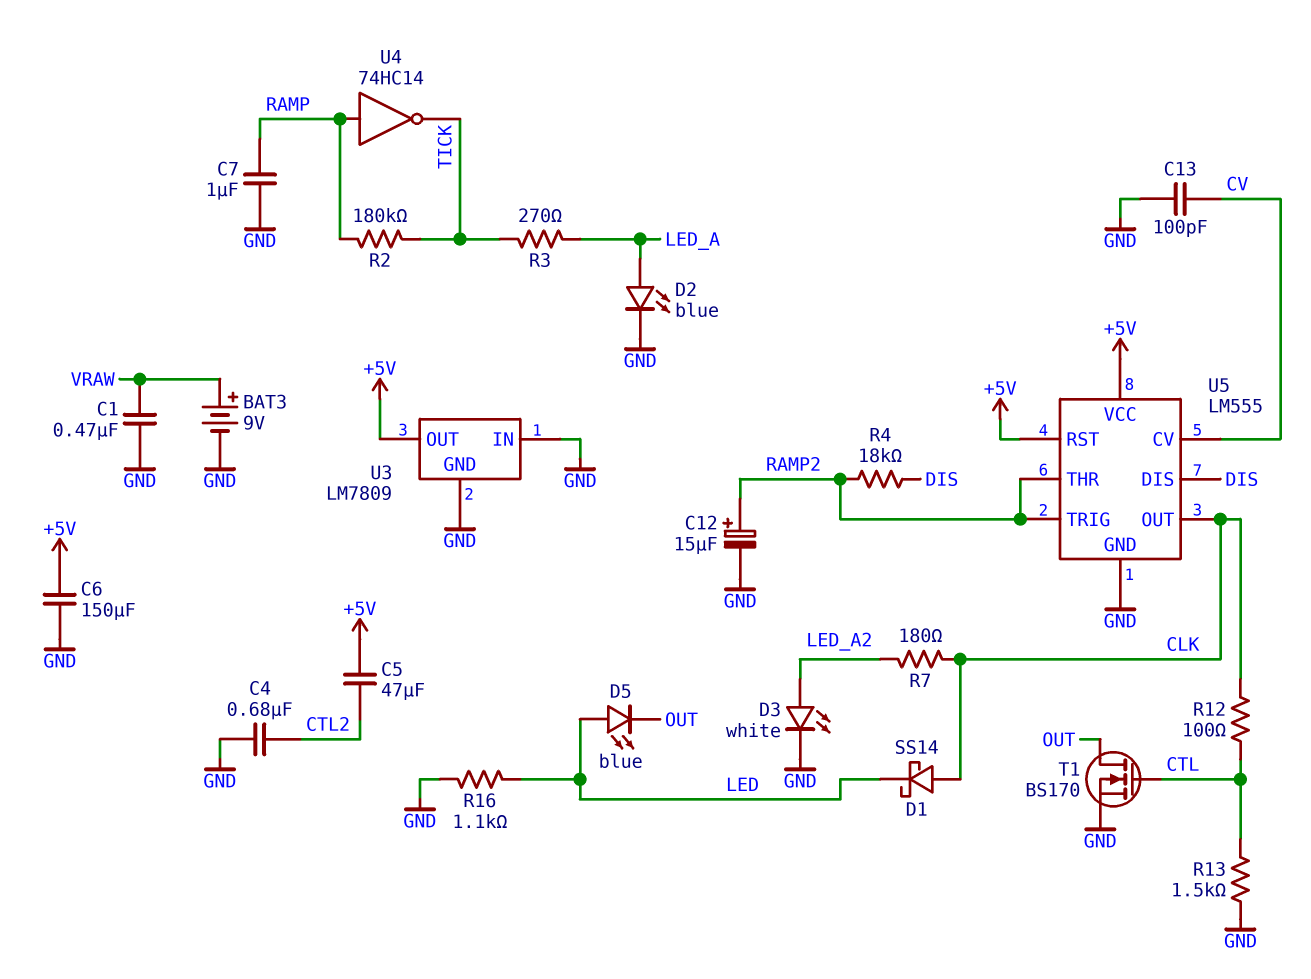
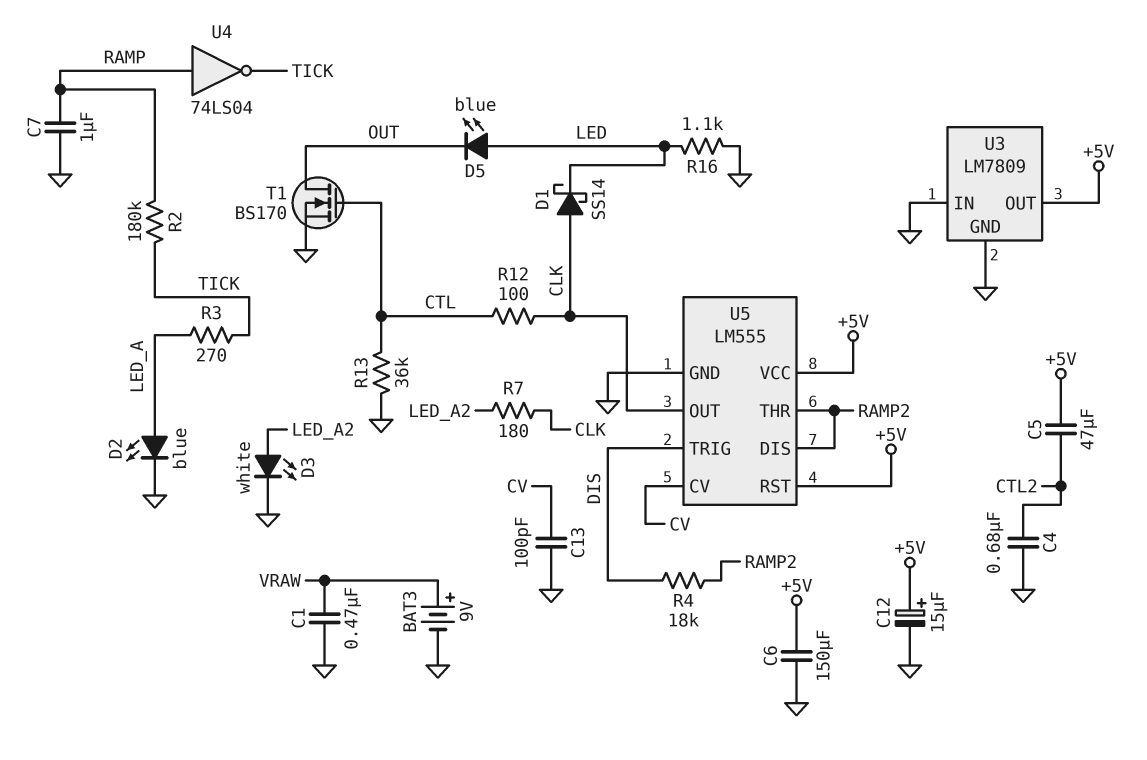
C12: 15uF (plus RAMP2, minus GND) -> 15uF (plus +5V, minus GND)
R13: 1.5k (CTL, GND) -> 36k (CTL, GND)
U4: NOT 74HC14 (in RAMP, out TICK) -> NOT 74LS04 (in RAMP, out TICK)
U5 pin DIS: DIS -> RAMP2
U5 pin TRIG: RAMP2 -> DIS

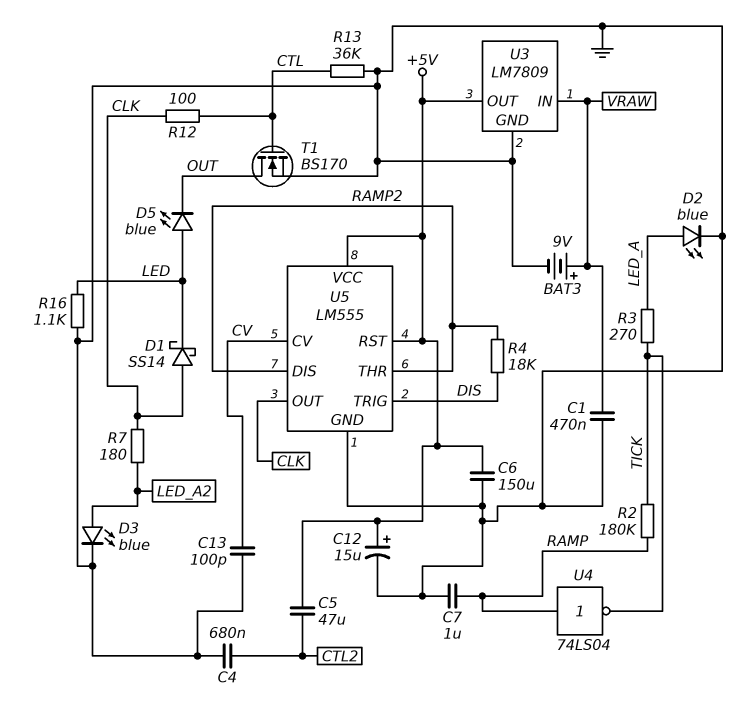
D3: LED white (A LED_A2, K GND) -> LED blue (A LED_A2, K GND)
U3 pin IN: GND -> VRAW

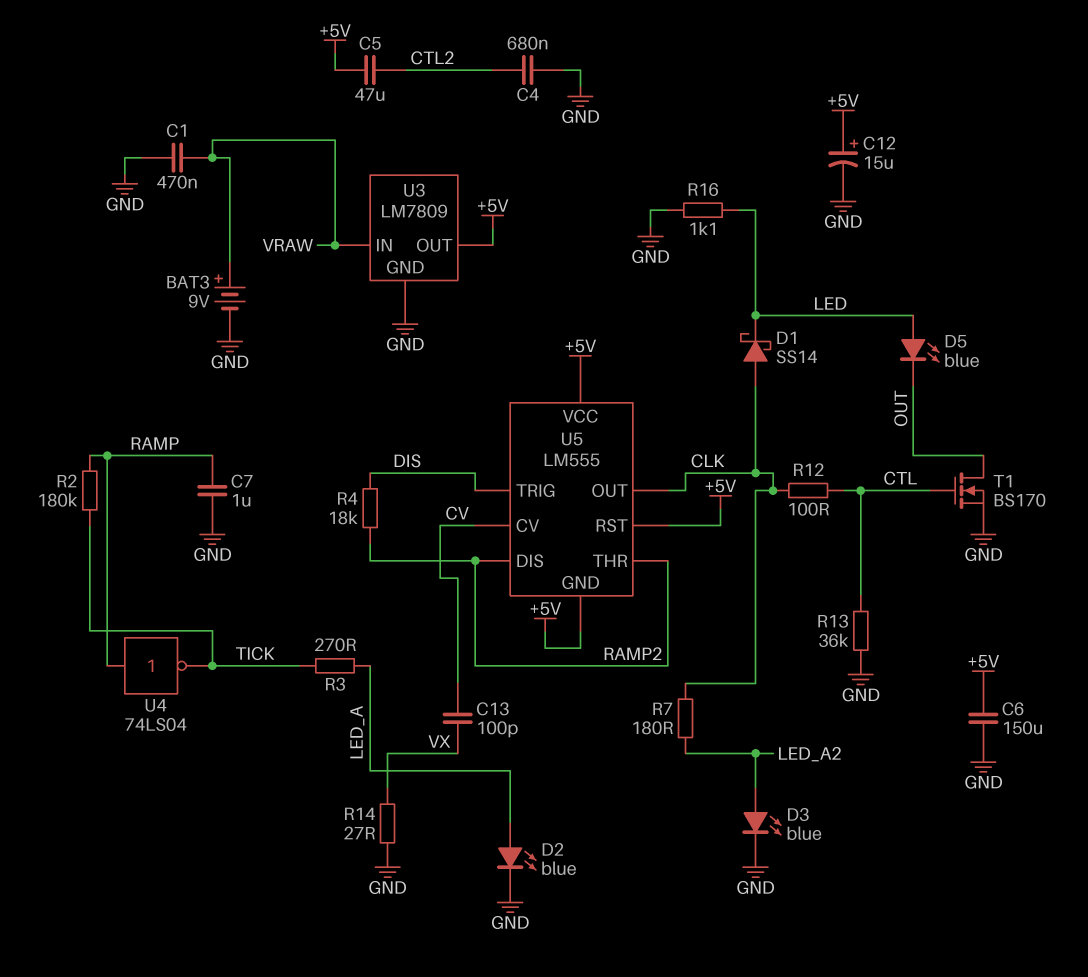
C13: 100pF (CV, GND) -> 100pF (CV, VX)
R14: none -> 27 (GND, VX)
U5 pin GND: GND -> +5V

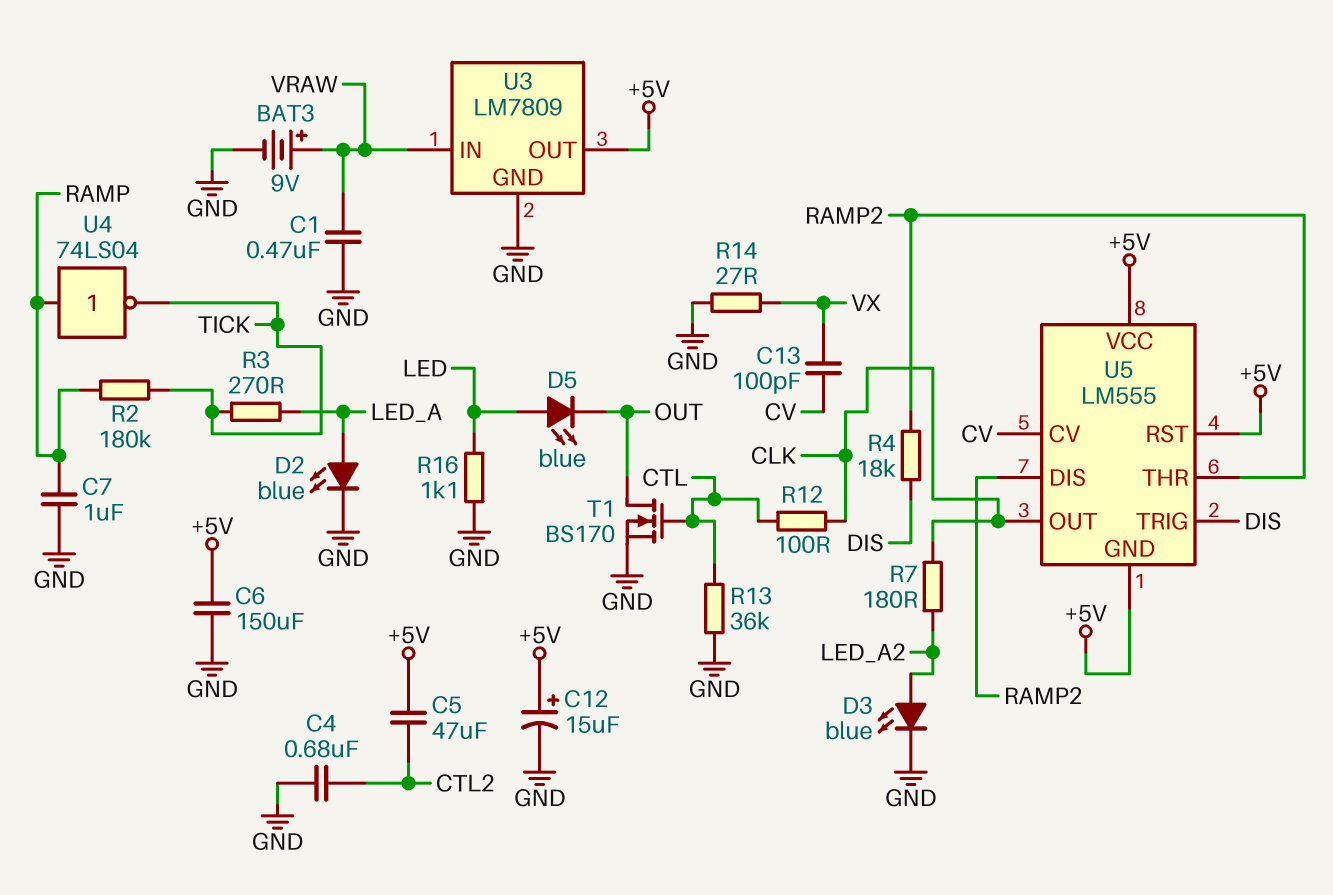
D1: schottky SS14 (A CLK, K LED) -> none

